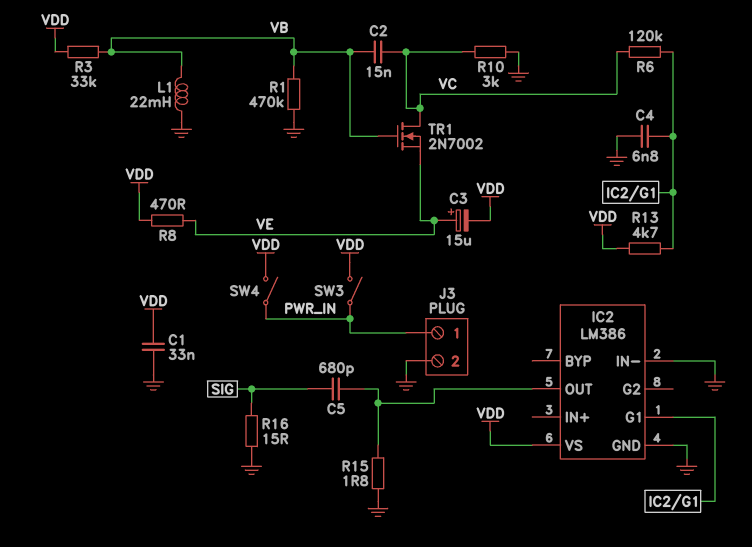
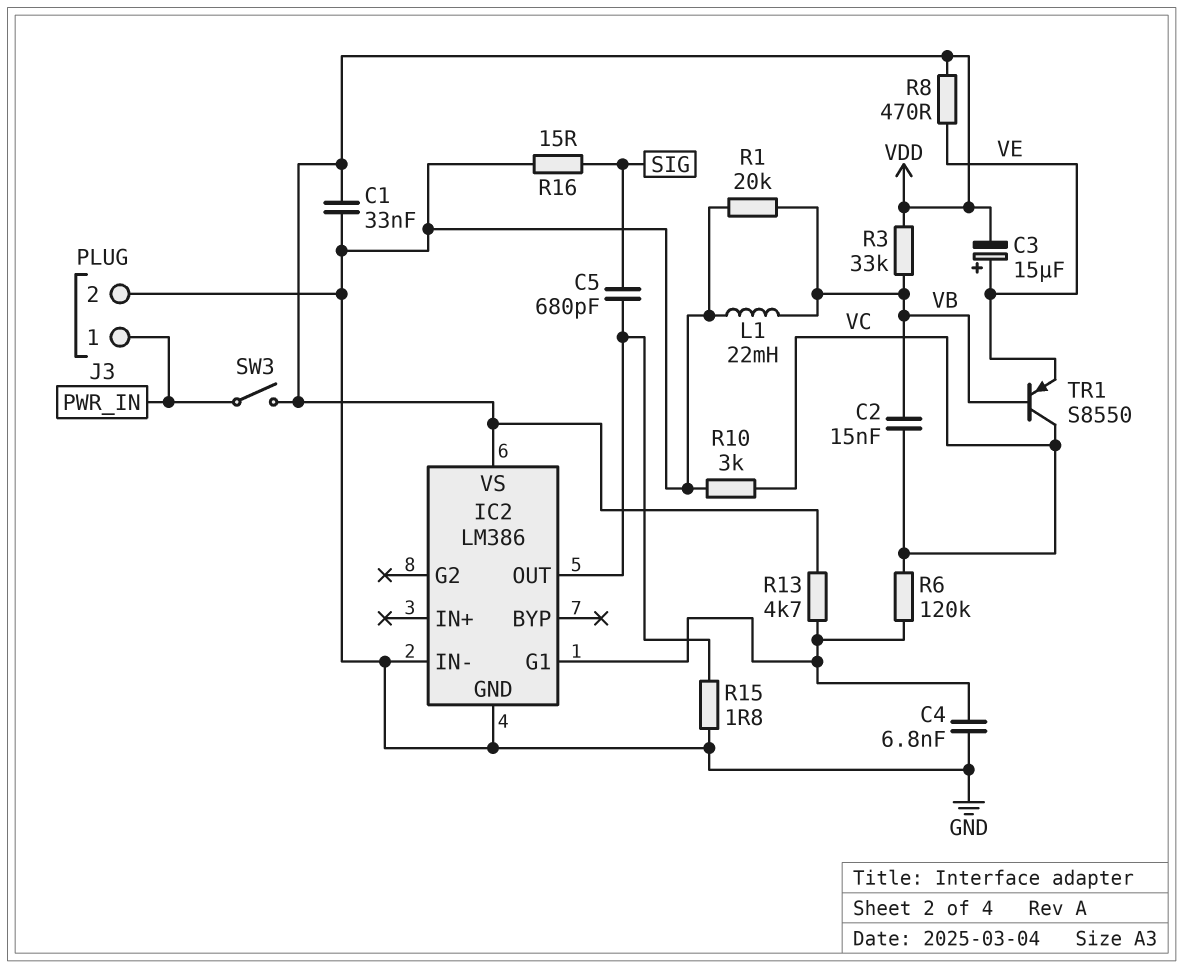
R1: 470k (GND, VB) -> 20k (GND, VB)
SW4: switch (PWR_IN, VDD) -> none
TR1: NMOS 2N7002 (G VB, D VC, S VE) -> PNP S8550 (B VB, C VC, E VE)

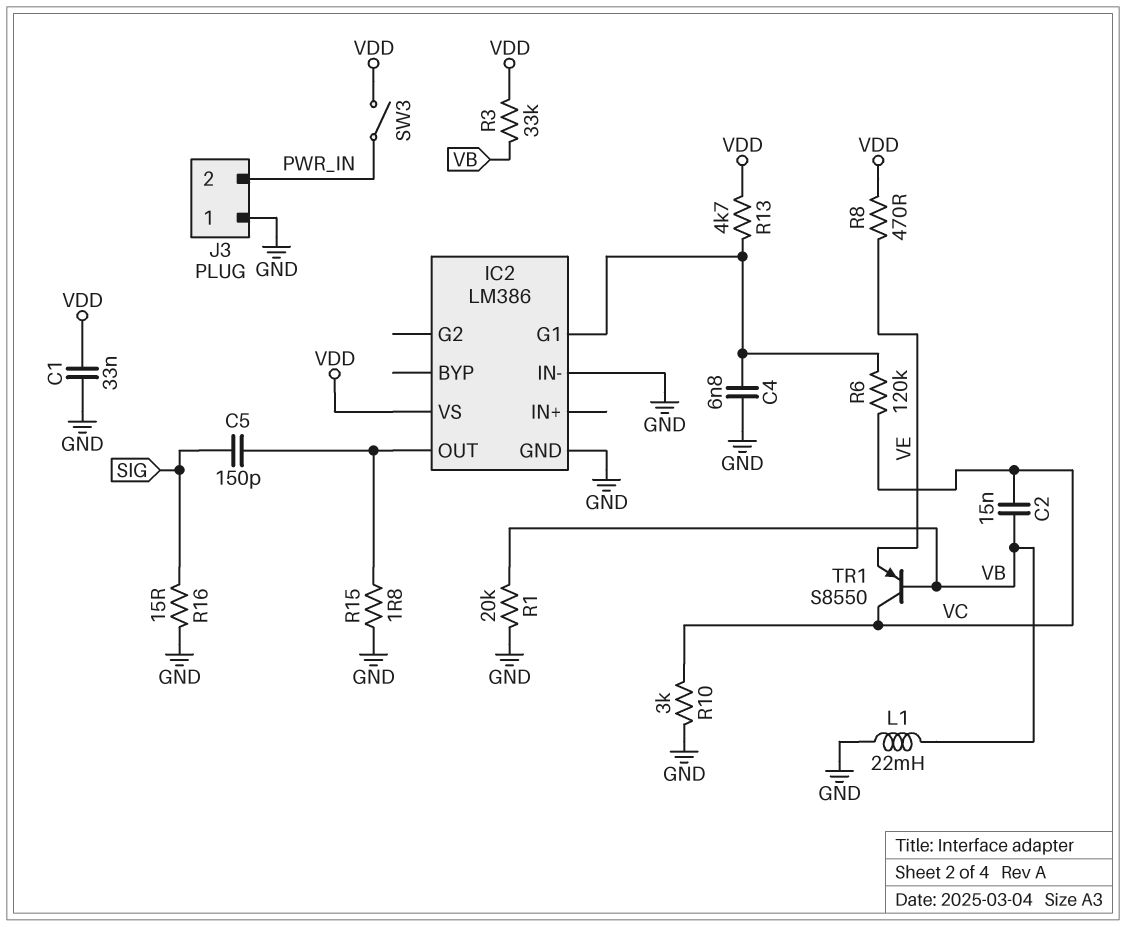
C3: 15uF (plus VE, minus VDD) -> none
C5: 680pF (IC2/OUT, SIG) -> 150pF (IC2/OUT, SIG)
J3 pin 1: PWR_IN -> GND
J3 pin 2: GND -> PWR_IN

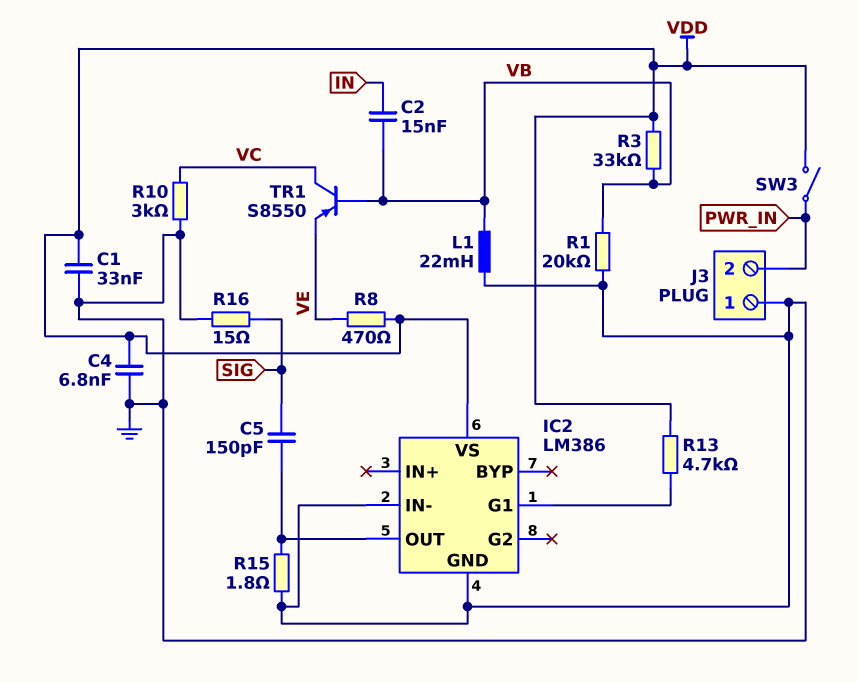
C2: 15nF (VB, VC) -> 15nF (IN, VB)
C4: 6.8nF (GND, IC2/G1) -> 6.8nF (GND, VDD)
R6: 120k (IC2/G1, VC) -> none

